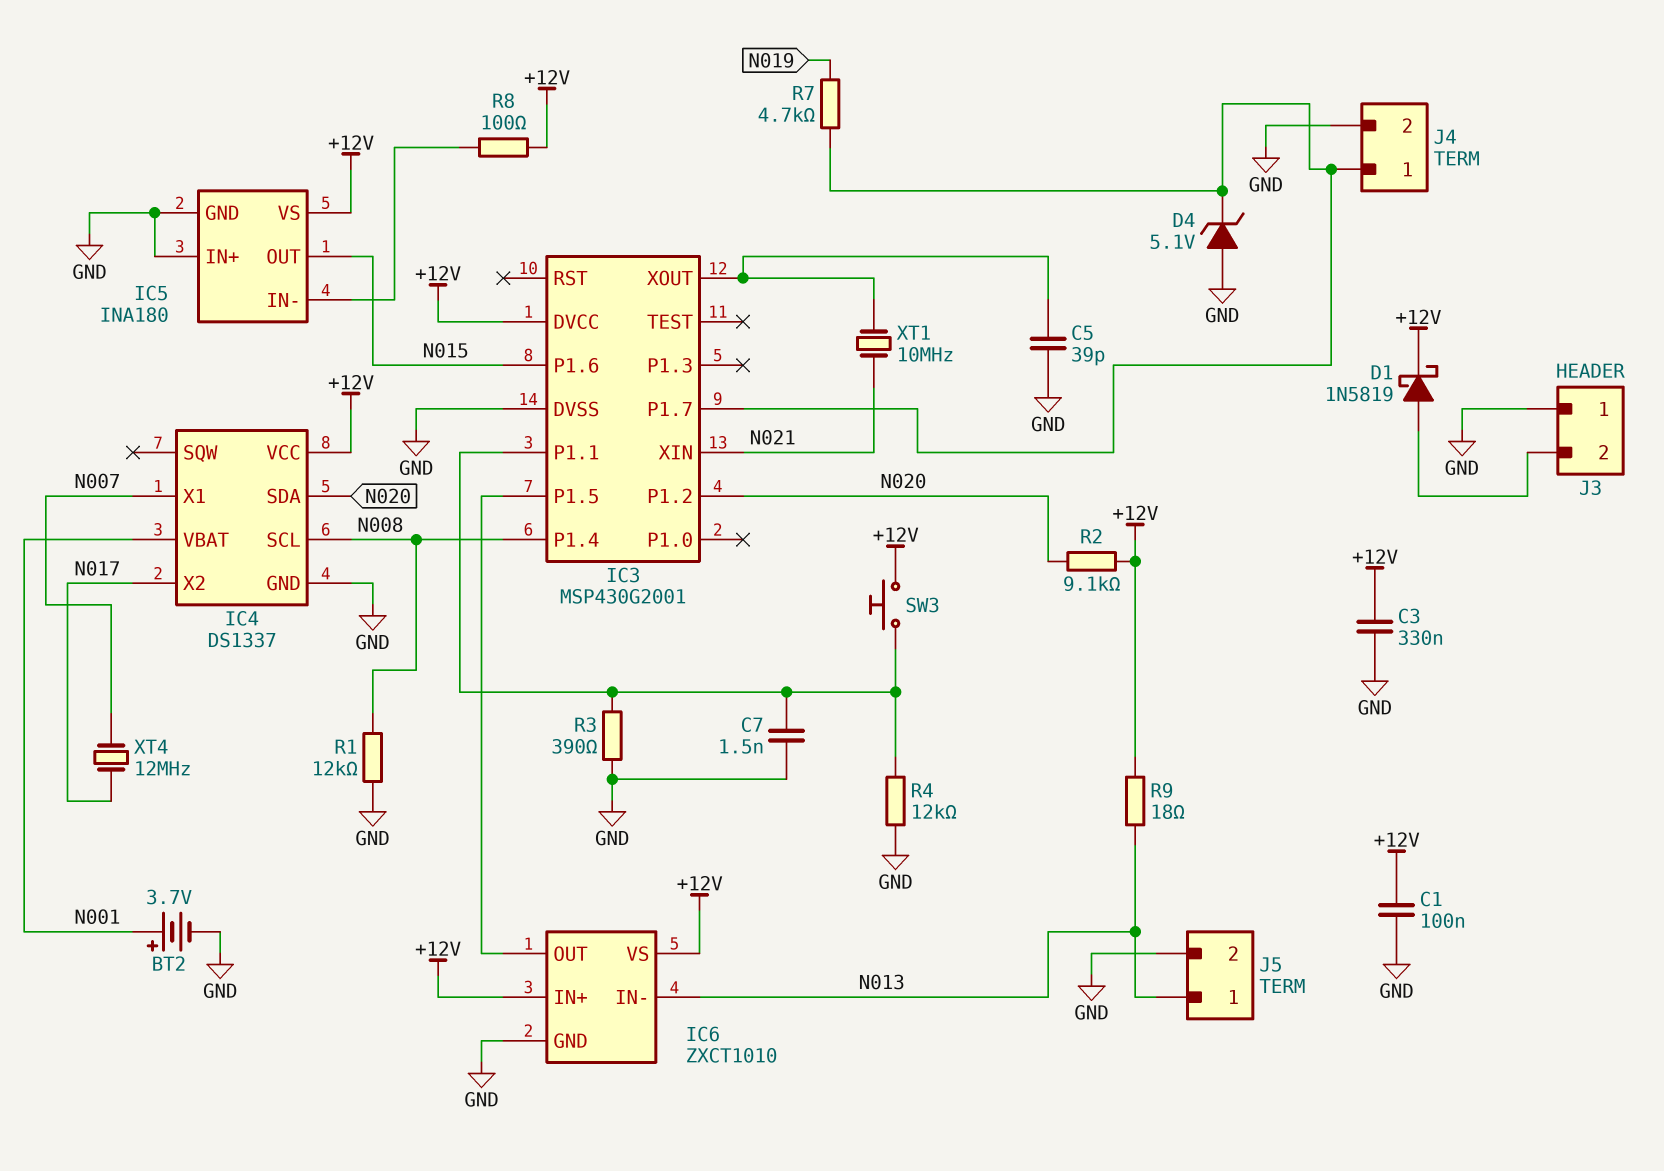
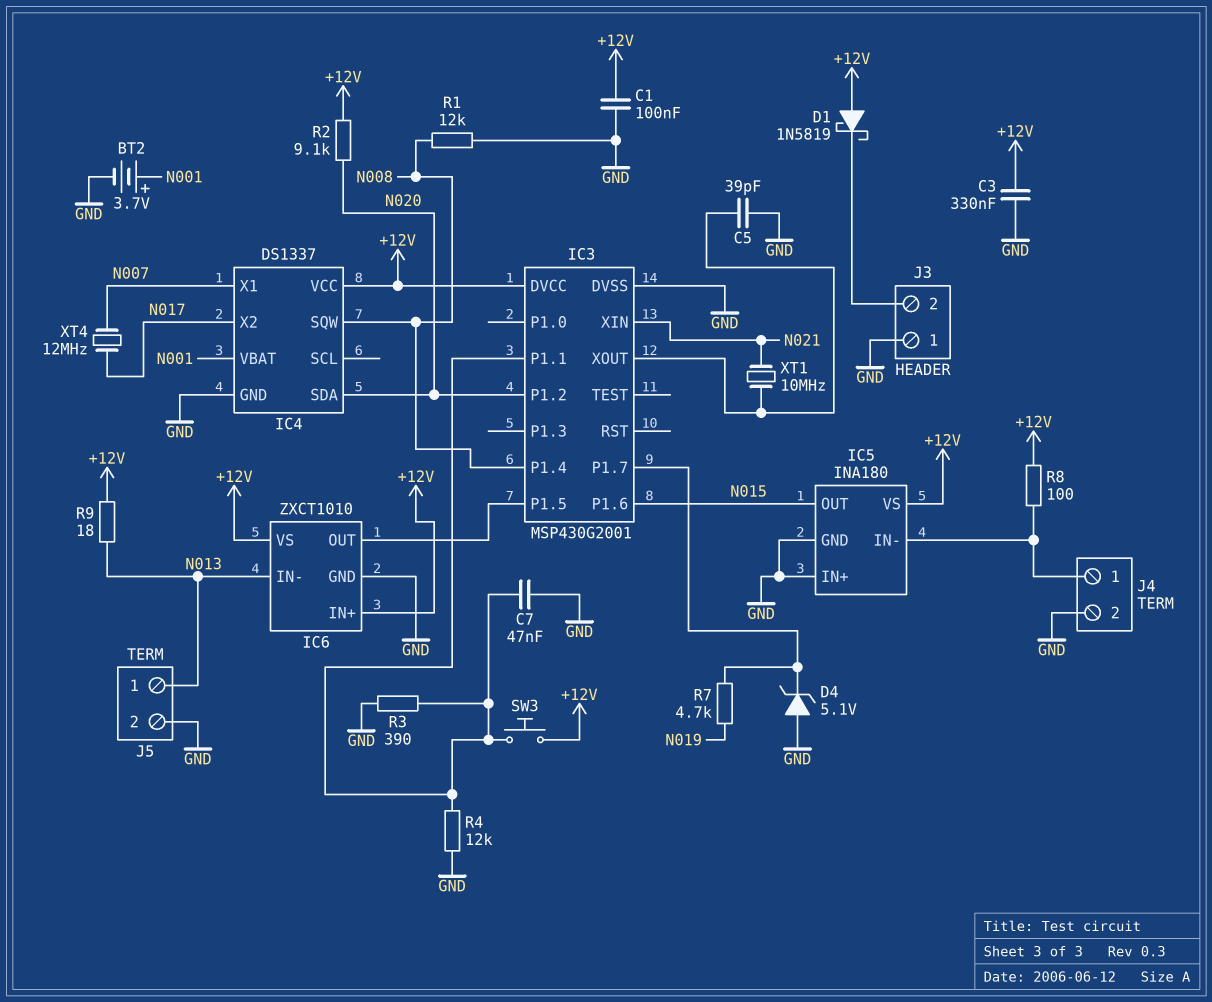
C7: 1.5nF (GND, IC3/P1.1) -> 47nF (GND, IC3/P1.1)
D1: schottky 1N5819 (A J3/2, K +12V) -> schottky 1N5819 (A +12V, K J3/2)
IC4 pin SCL: N008 -> none
IC4 pin SQW: none -> N008
J4 pin 1: IC3/P1.7 -> IC5/IN-

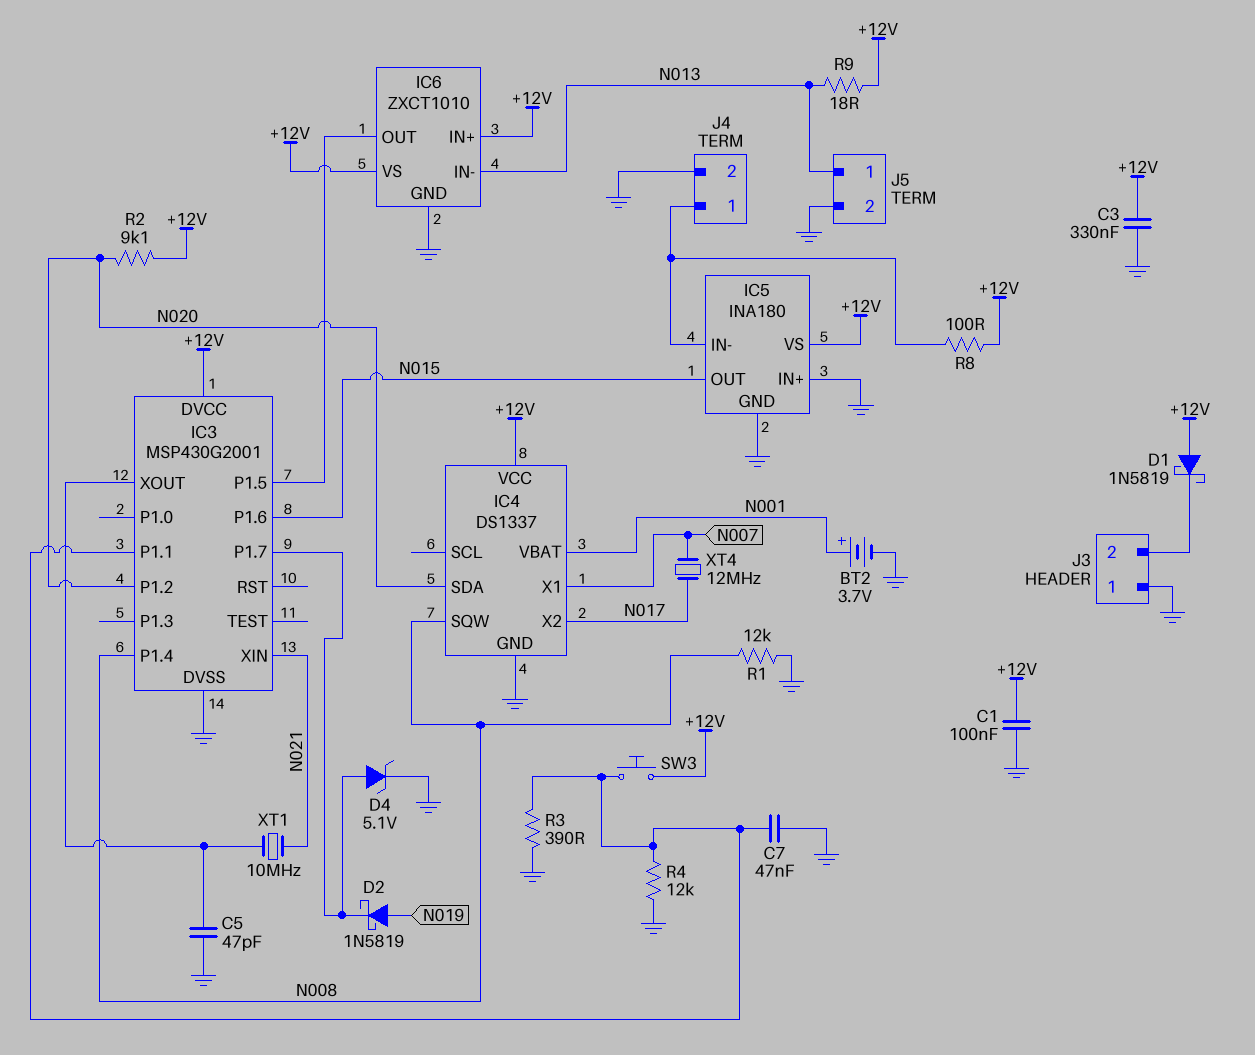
C5: 39pF (GND, IC3/XOUT) -> 47pF (GND, IC3/XOUT)
D2: none -> schottky 1N5819 (A N019, K IC3/P1.7)
D4: zener 5.1V (A GND, K IC3/P1.7) -> zener 5.1V (A IC3/P1.7, K GND)
R7: 4.7k (IC3/P1.7, N019) -> none

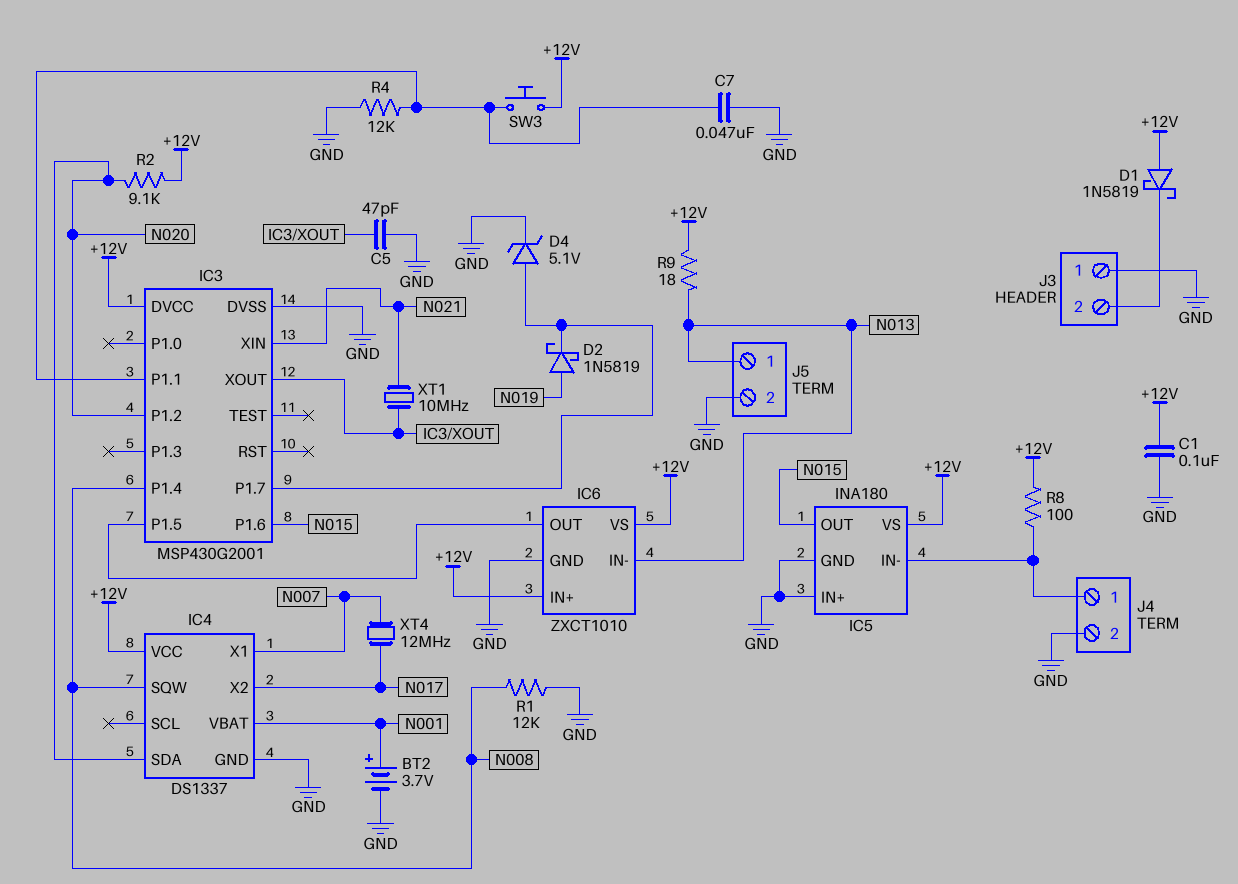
C3: 330nF (+12V, GND) -> none
R3: 390 (GND, IC3/P1.1) -> none

